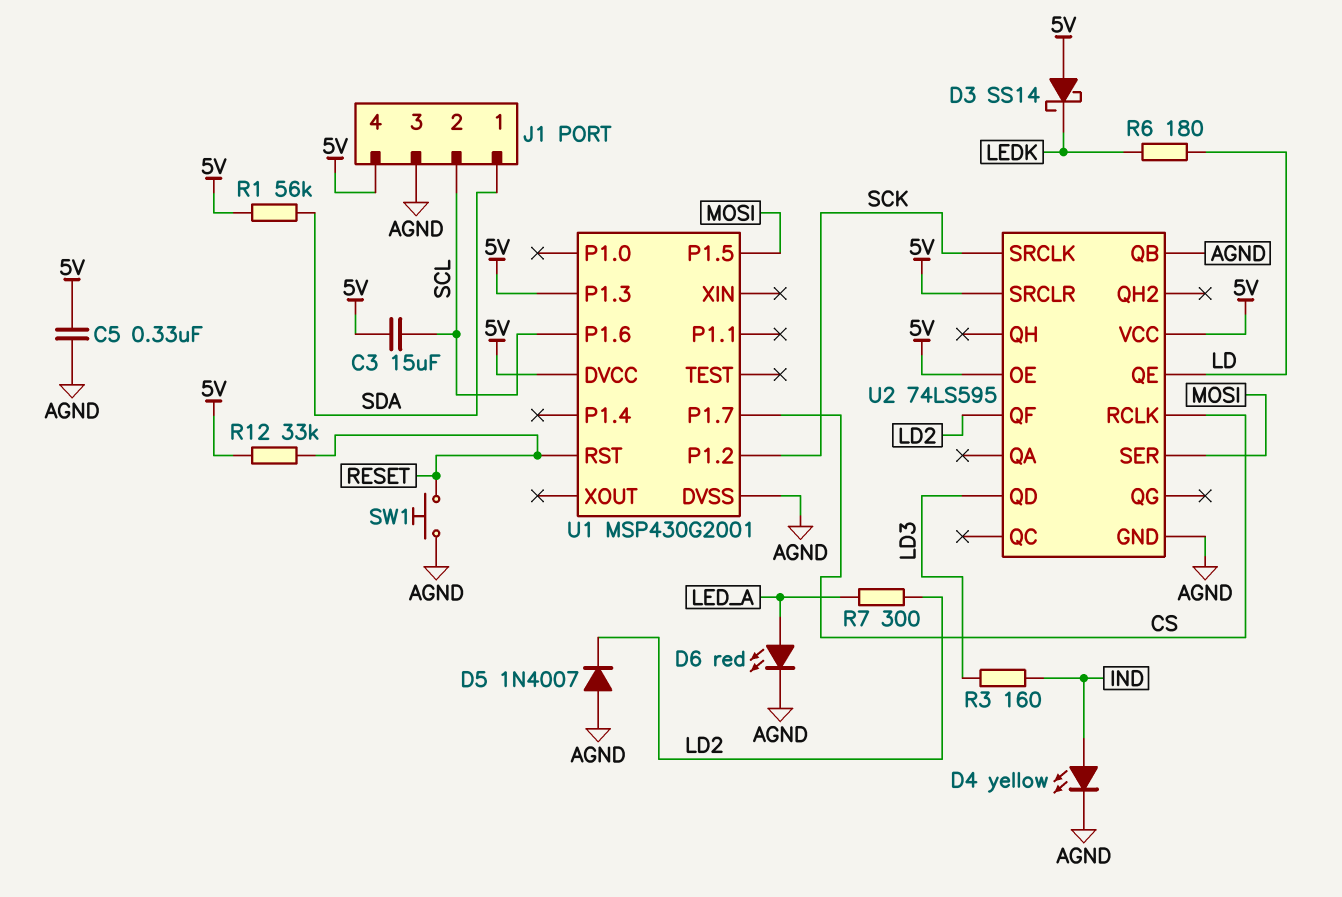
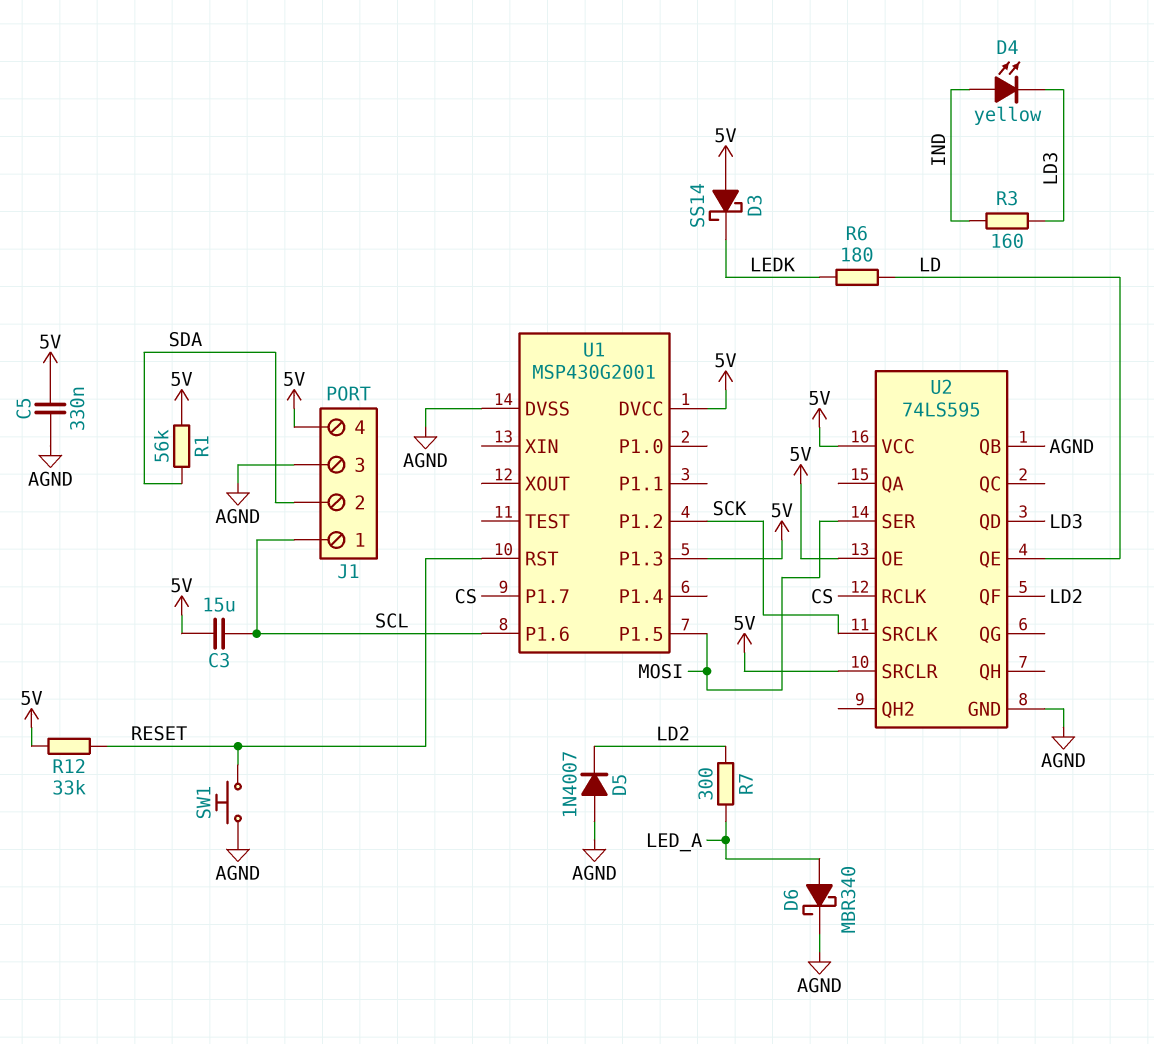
D4: LED yellow (A IND, K AGND) -> LED yellow (A IND, K LD3)
D6: LED red (A LED_A, K AGND) -> schottky MBR340 (A LED_A, K AGND)
J1 pin 1: SDA -> SCL
J1 pin 2: SCL -> SDA

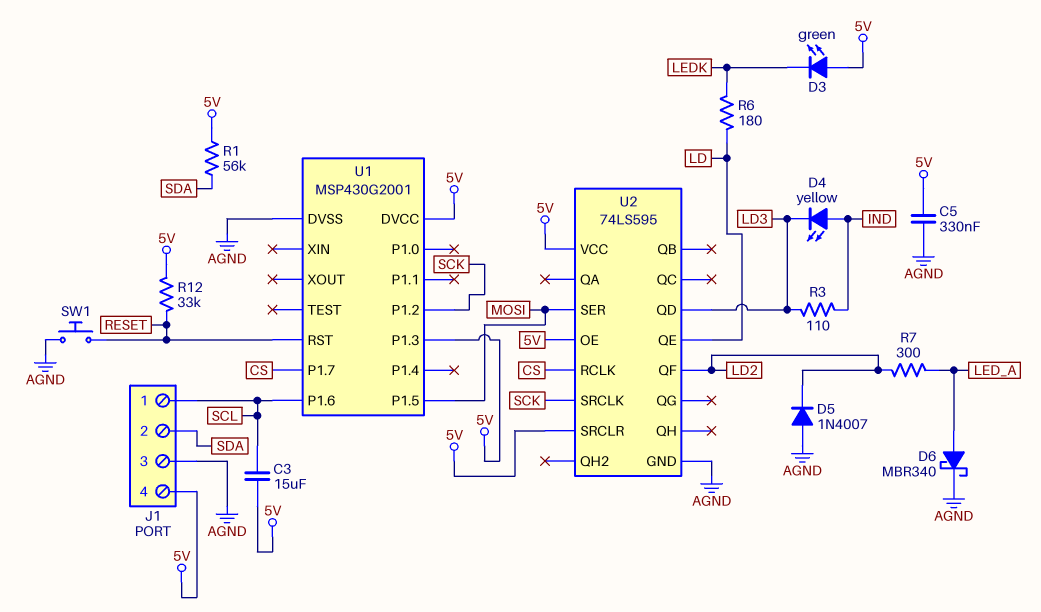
D3: schottky SS14 (A 5V, K LEDK) -> LED green (A 5V, K LEDK)
R3: 160 (IND, LD3) -> 110 (IND, LD3)
U2 pin QB: AGND -> none

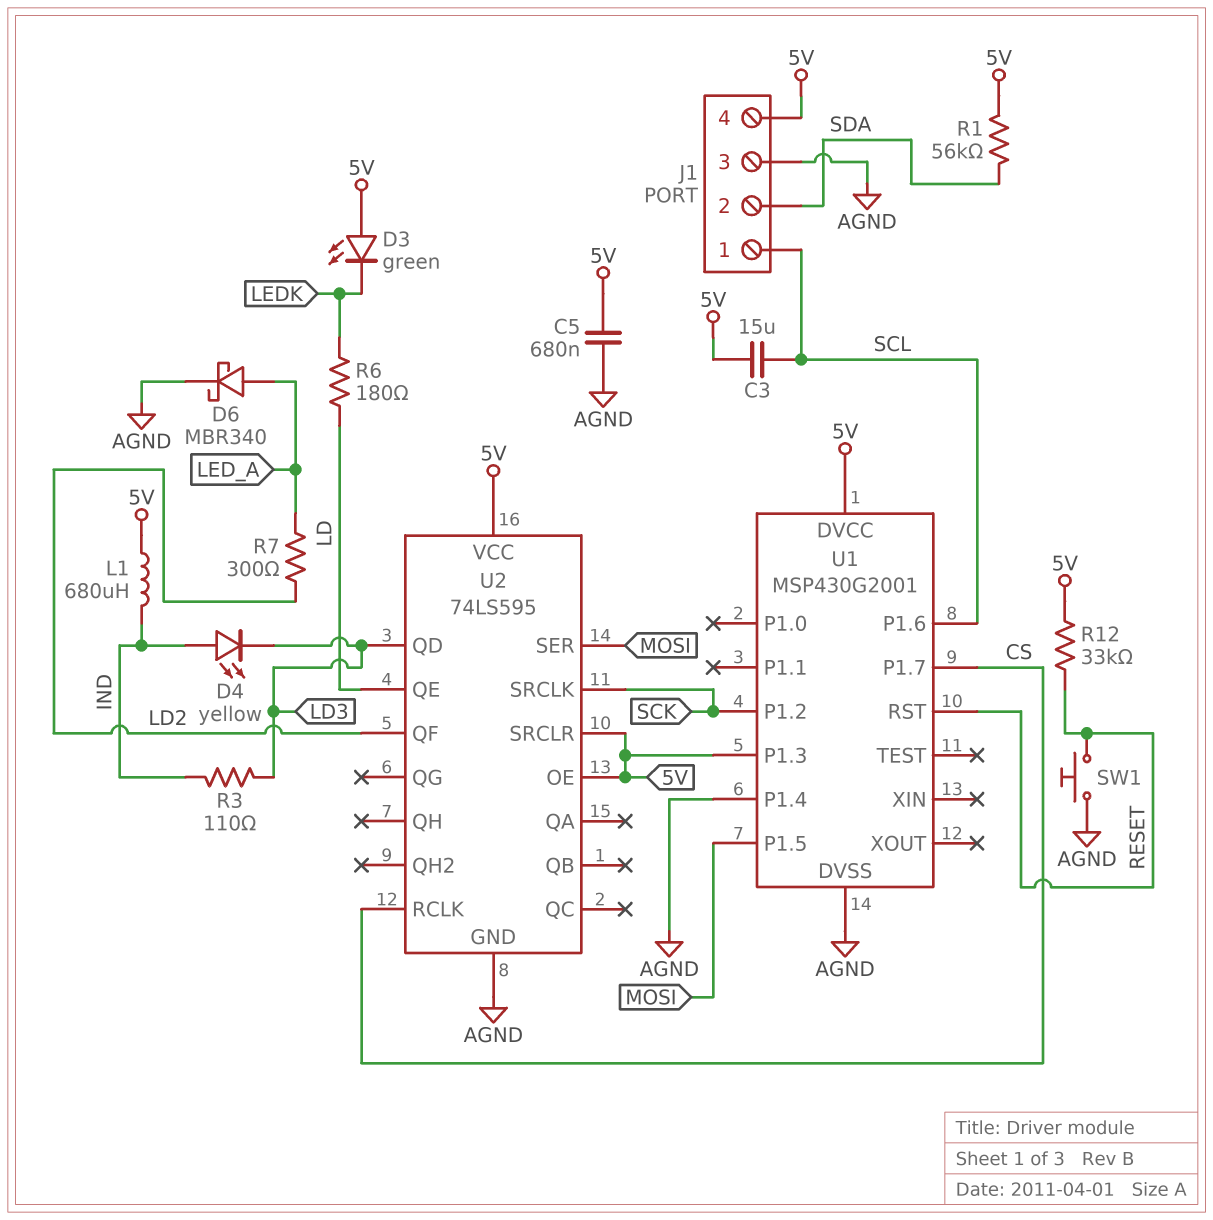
C5: 330nF (5V, AGND) -> 680nF (5V, AGND)
D5: diode 1N4007 (A AGND, K LD2) -> none
L1: none -> 680uH (5V, IND)
U1 pin P1.4: none -> AGND

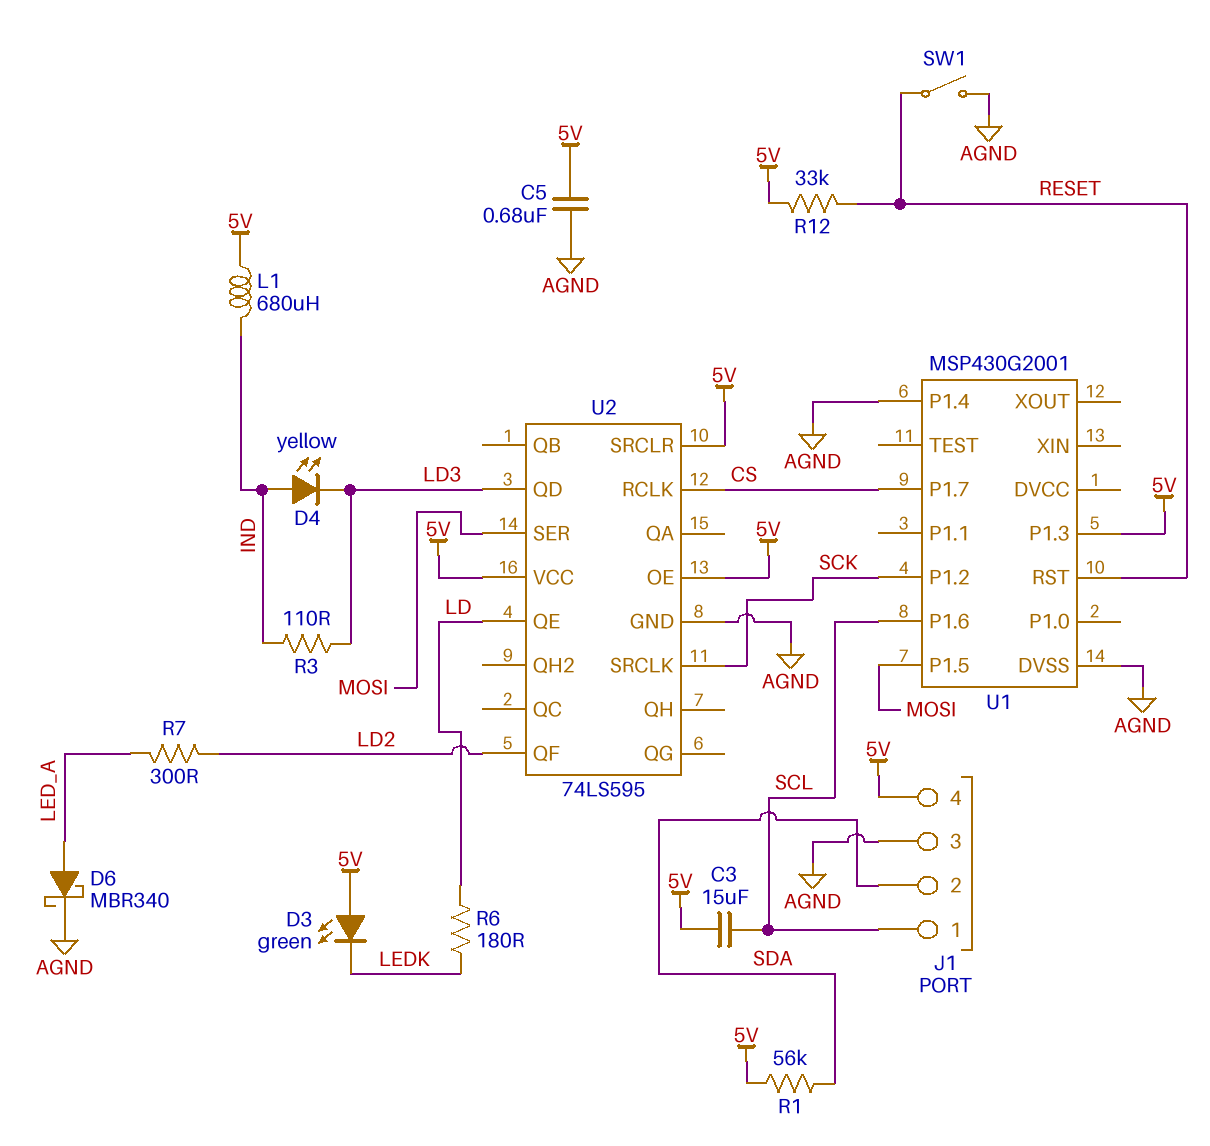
SW1: button (AGND, RESET) -> switch (AGND, RESET)
U1 pin DVCC: 5V -> none

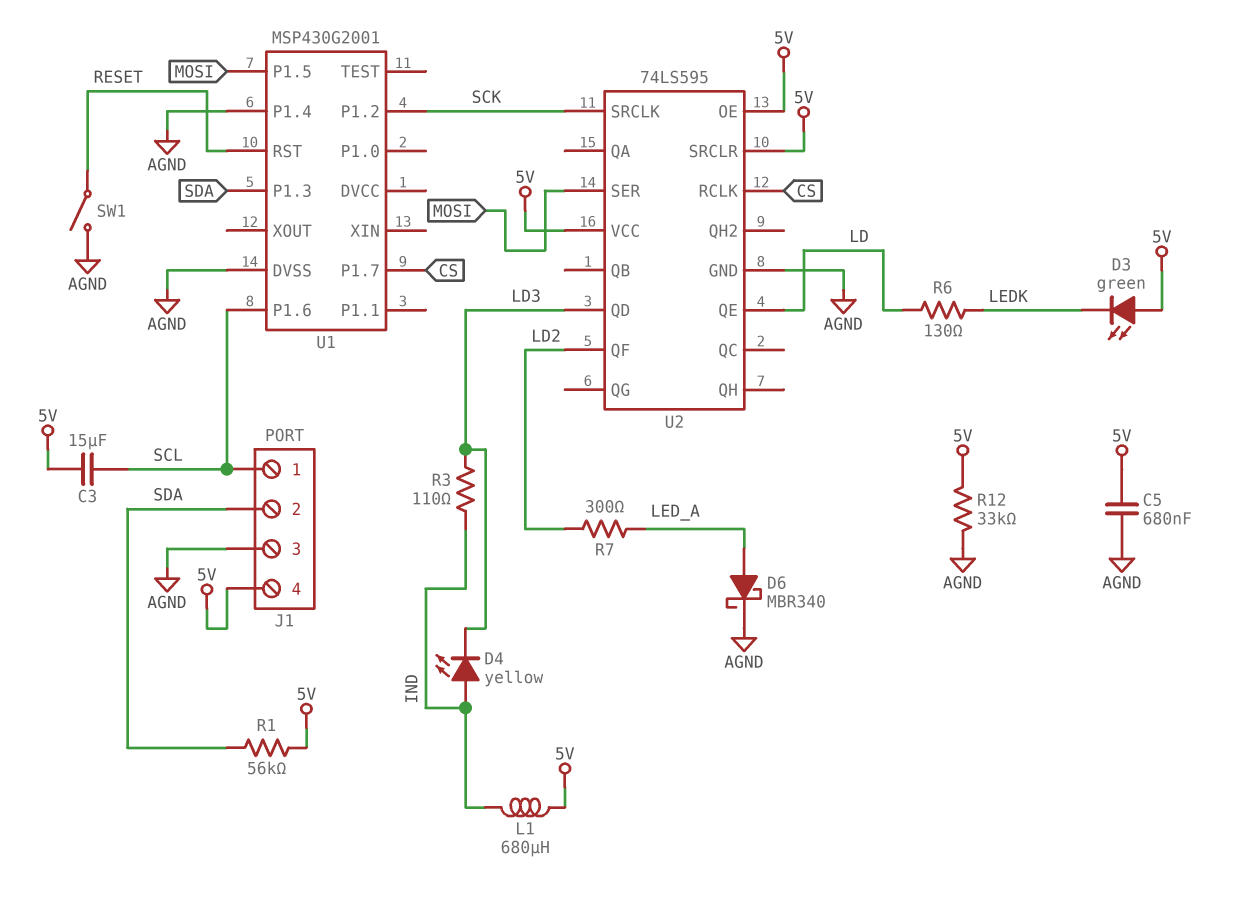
R6: 180 (LD, LEDK) -> 130 (LD, LEDK)
R12: 33k (5V, RESET) -> 33k (5V, AGND)
U1 pin P1.3: 5V -> SDA

